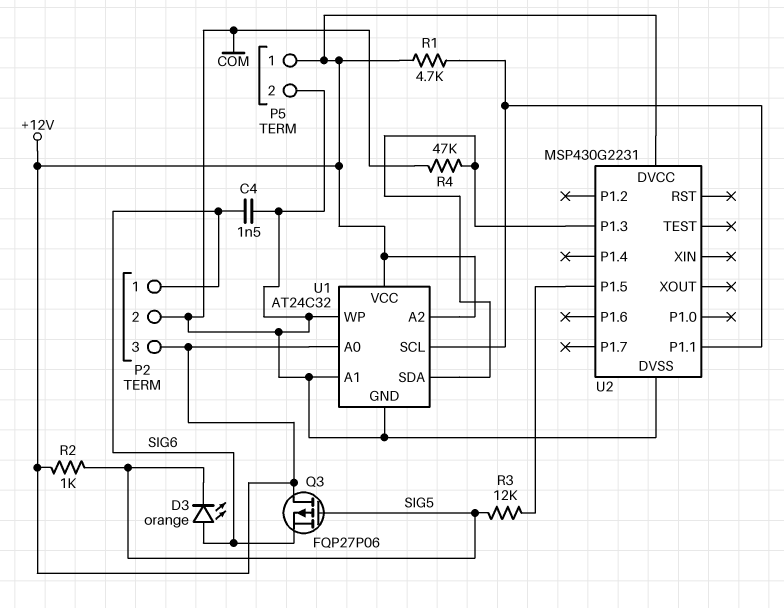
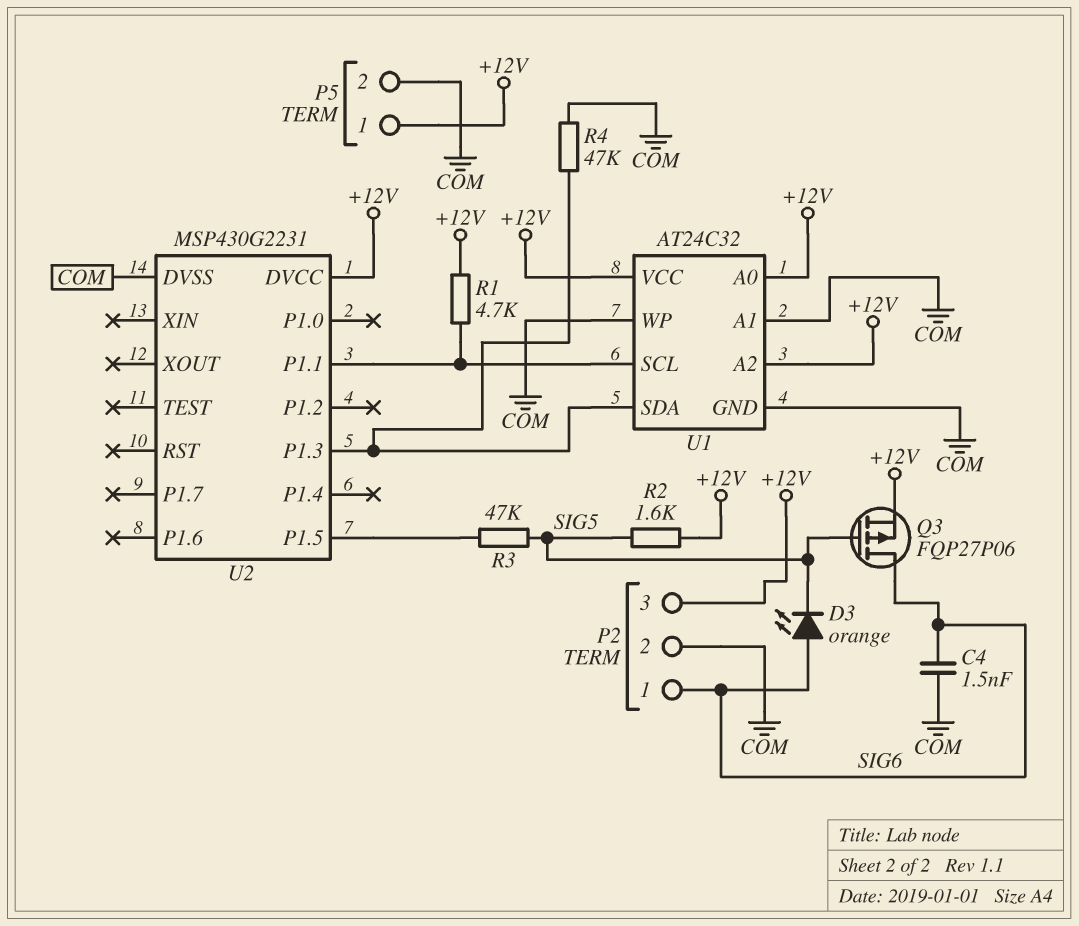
Q3: PMOS FQP27P06 (G SIG5, D +12V, S SIG6) -> PMOS FQP27P06 (G SIG5, D SIG6, S +12V)
R2: 1k (+12V, SIG5) -> 1.6k (+12V, SIG5)
R3: 12k (SIG5, U2/P1.5) -> 47k (SIG5, U2/P1.5)

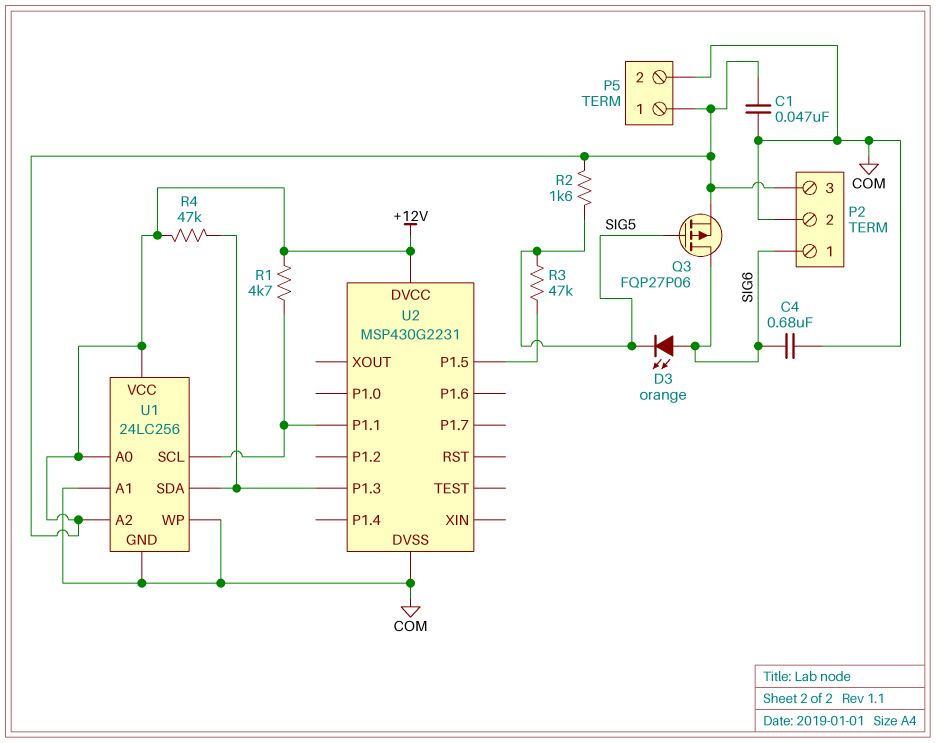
C1: none -> 47nF (+12V, COM)
C4: 1.5nF (COM, SIG6) -> 680nF (COM, SIG6)
R4: 47k (COM, U1/SDA) -> 47k (+12V, U1/SDA)
U1: AT24C32 -> 24LC256

